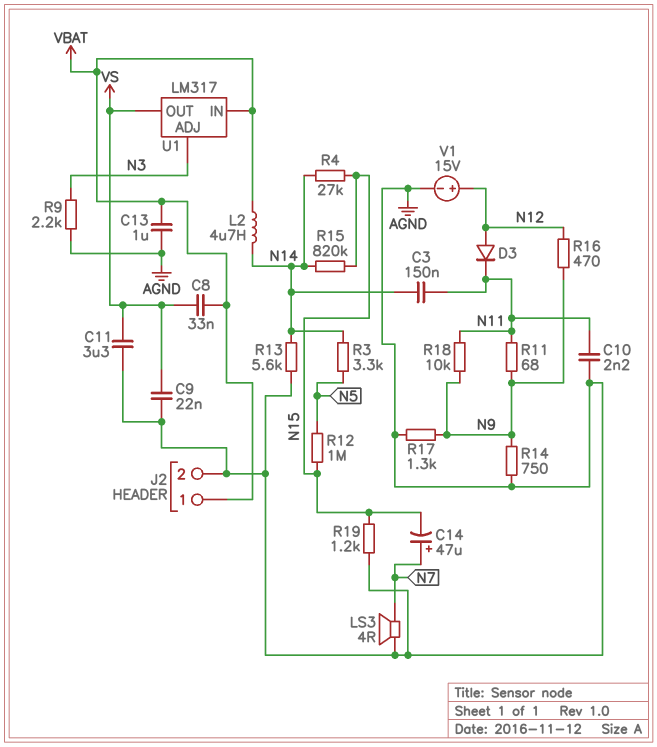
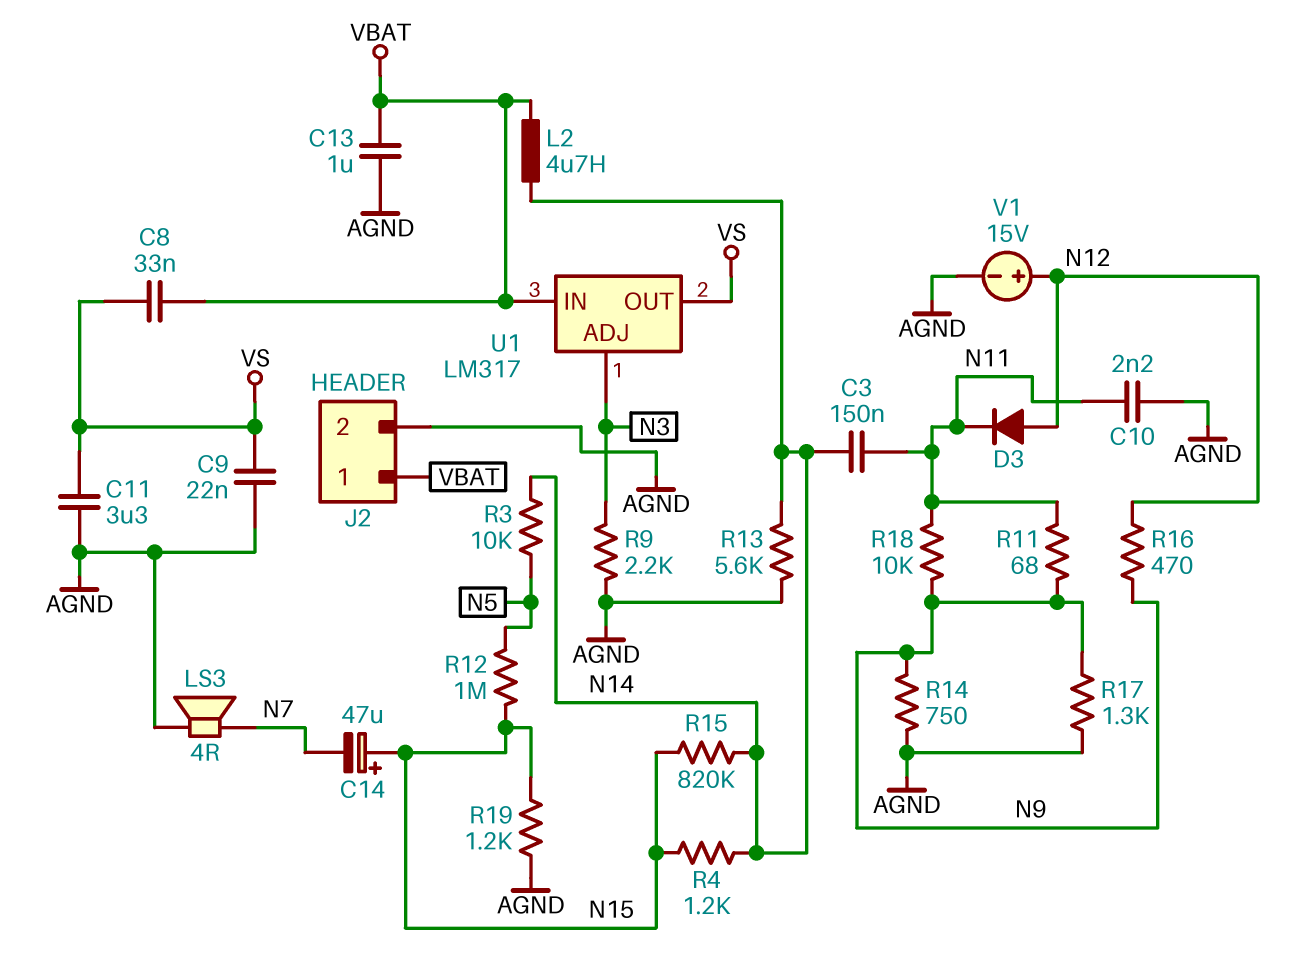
C14: 47uF (plus N7, minus N15) -> 47uF (plus N15, minus N7)
R3: 3.3k (N5, N14) -> 10k (N5, N14)
R4: 27k (N14, N15) -> 1.2k (N14, N15)

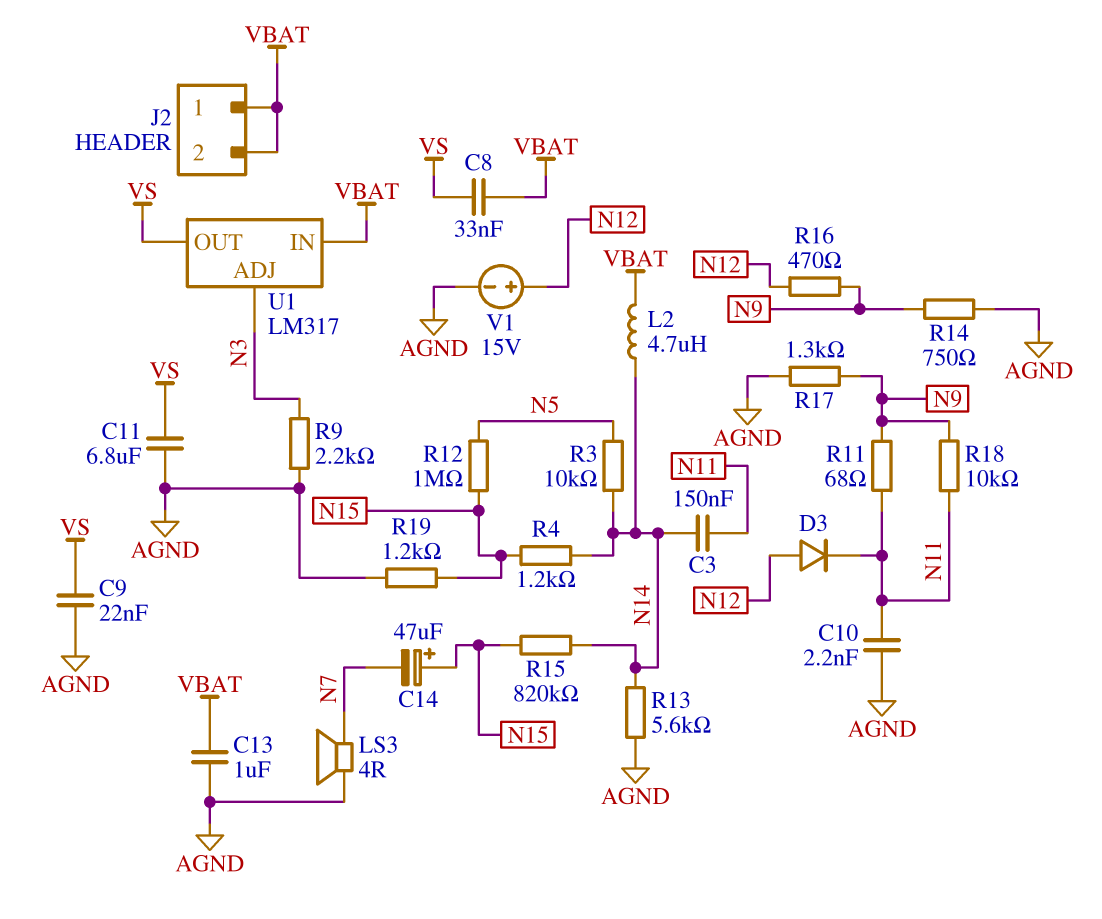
C11: 3.3uF (AGND, VS) -> 6.8uF (AGND, VS)
J2 pin 2: AGND -> VBAT

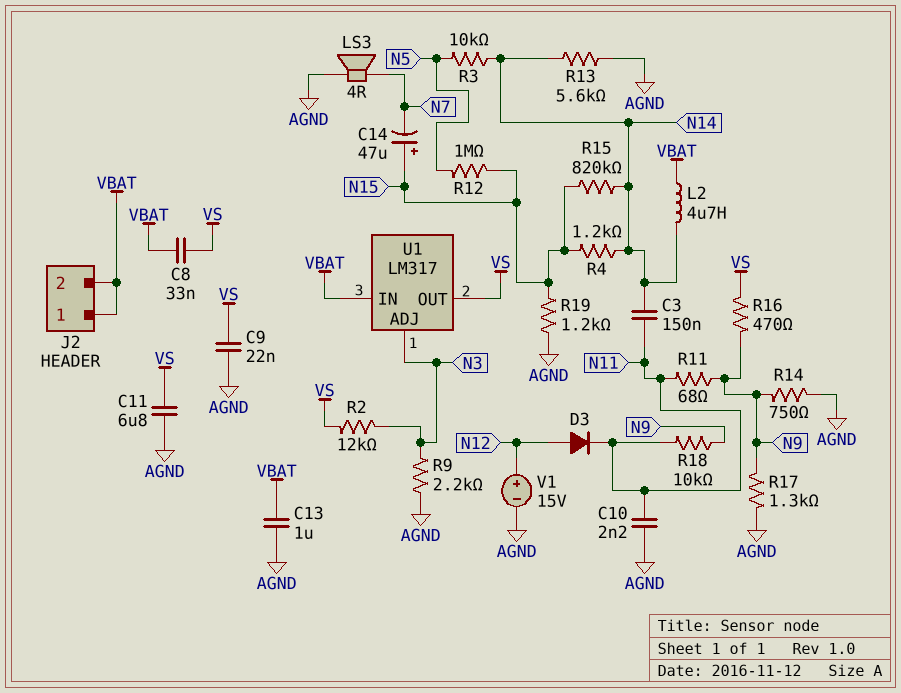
R2: none -> 12k (N3, VS)
R16: 470 (N9, N12) -> 470 (N9, VS)

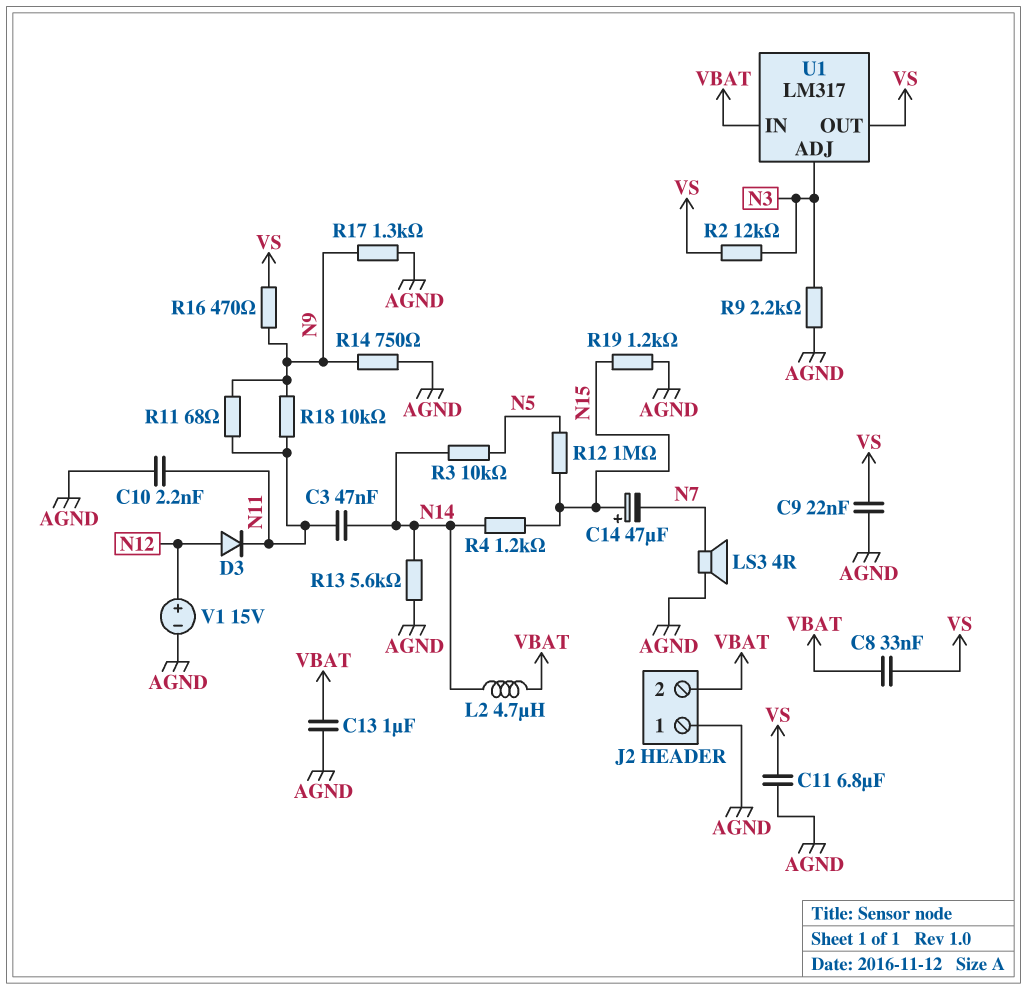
C3: 150nF (N11, N14) -> 47nF (N11, N14)
J2 pin 1: VBAT -> AGND
R15: 820k (N14, N15) -> none

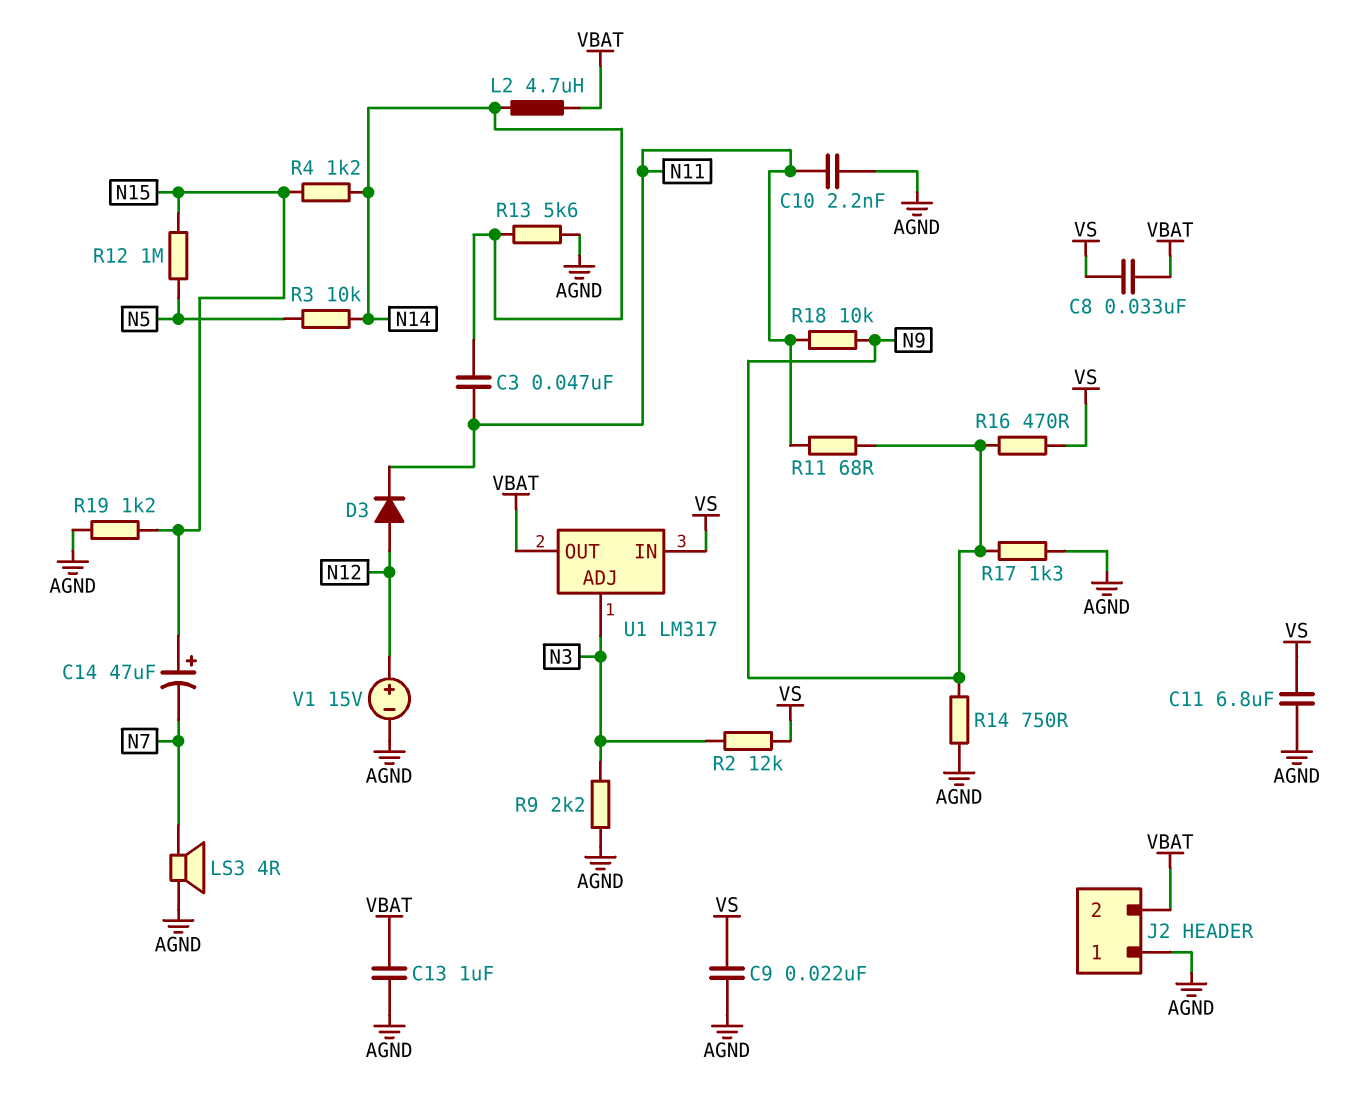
U1 pin IN: VBAT -> VS
U1 pin OUT: VS -> VBAT

